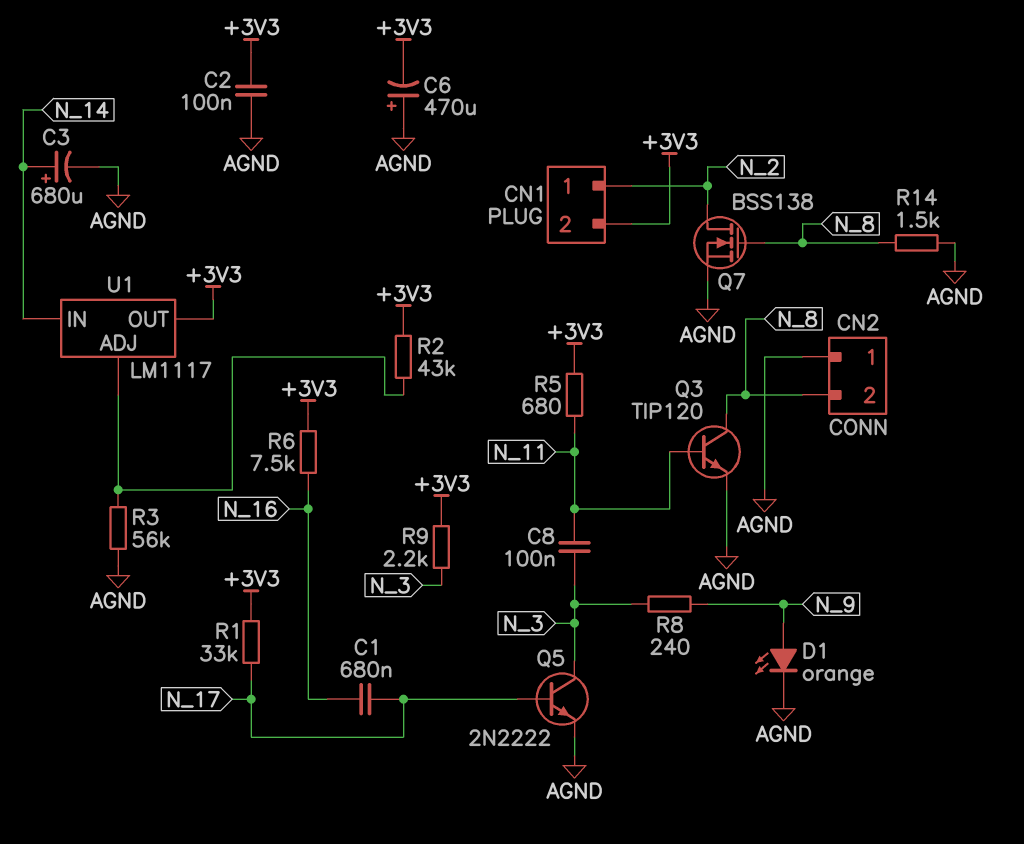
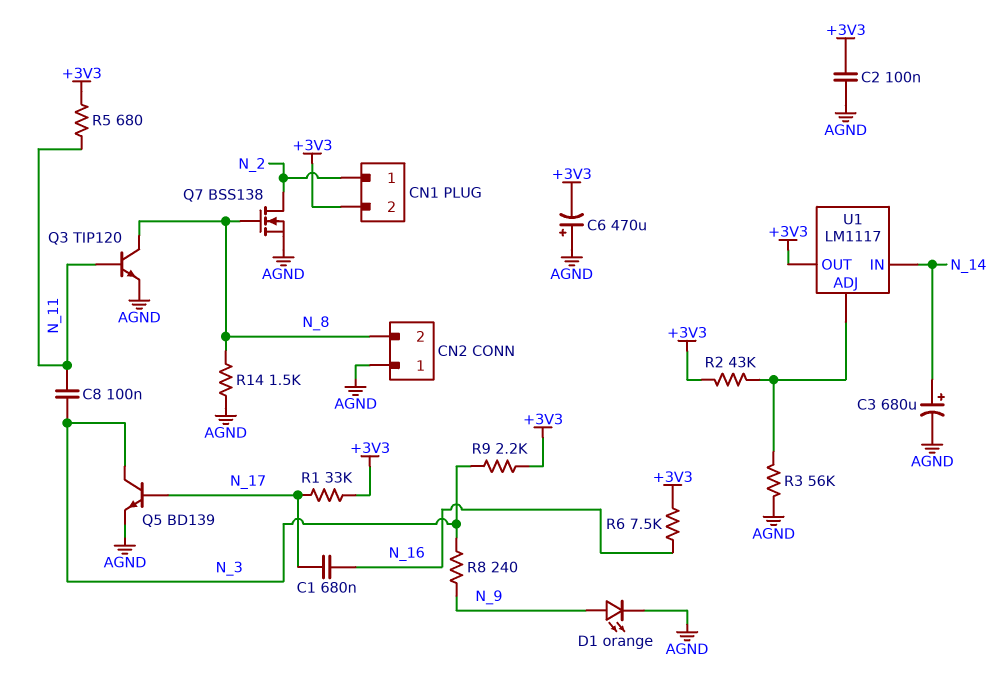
Q5: NPN 2N2222 (B N_17, C N_3, E AGND) -> NPN BD139 (B N_17, C N_3, E AGND)

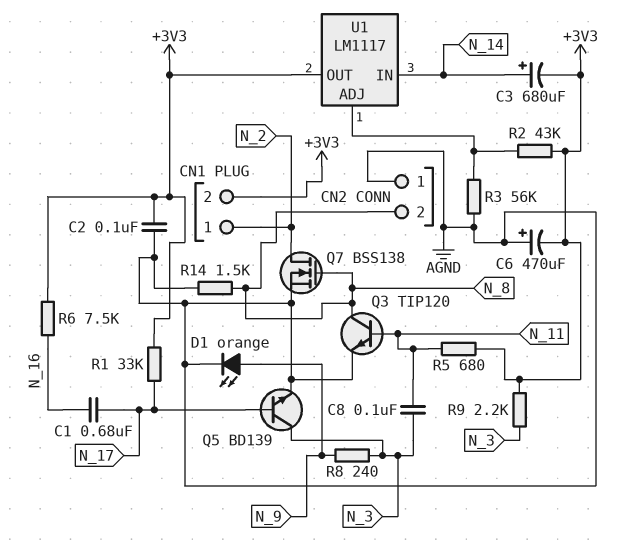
C3: 680uF (plus N_14, minus AGND) -> 680uF (plus N_14, minus +3V3)

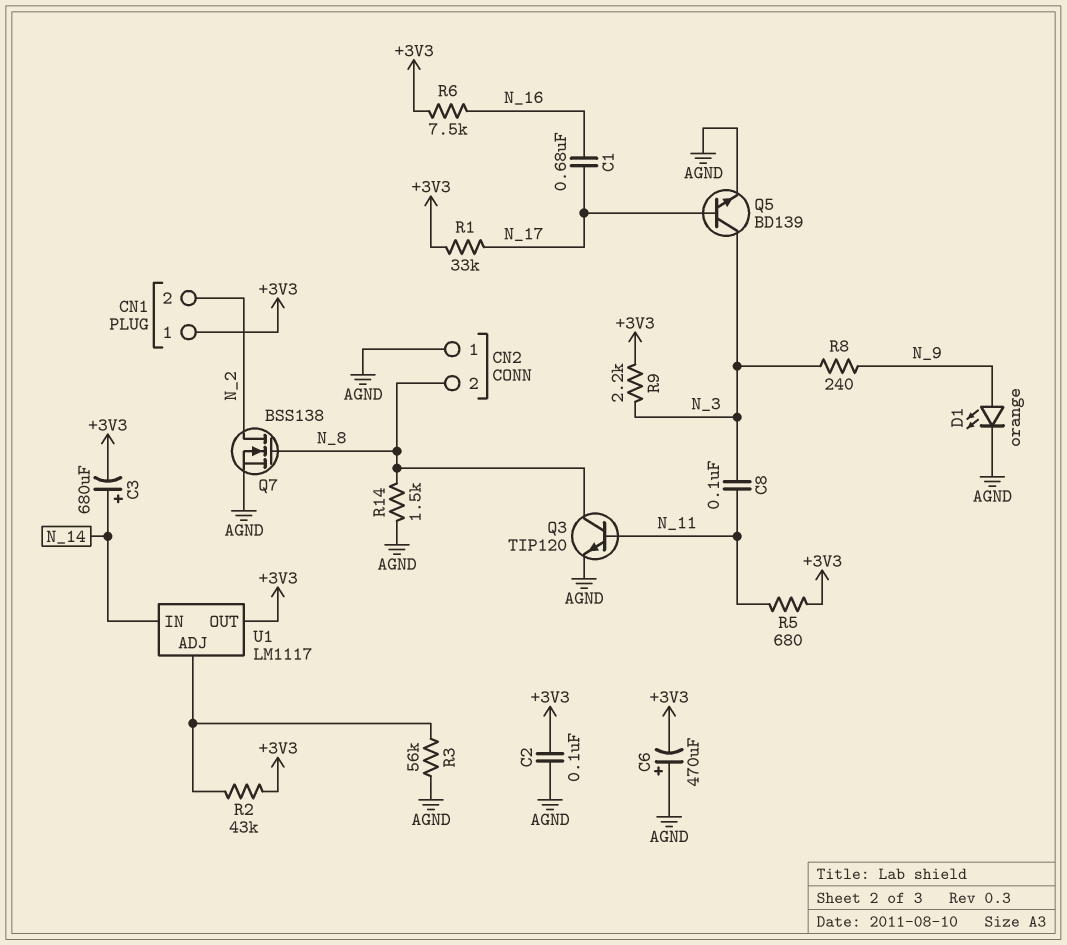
CN1 pin 1: N_2 -> +3V3
CN1 pin 2: +3V3 -> N_2

